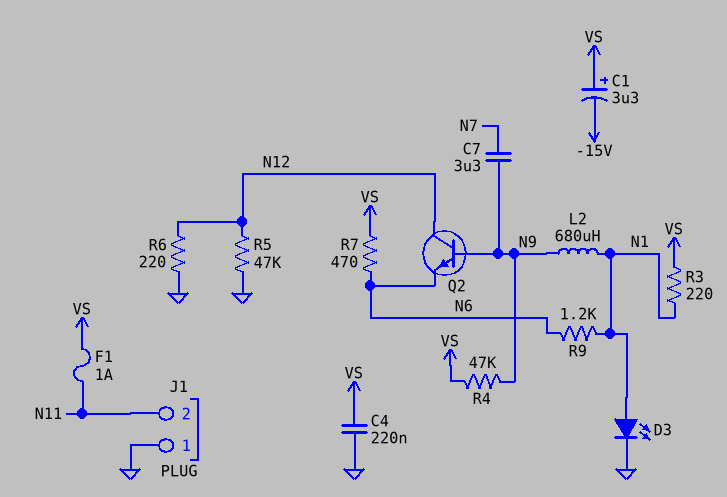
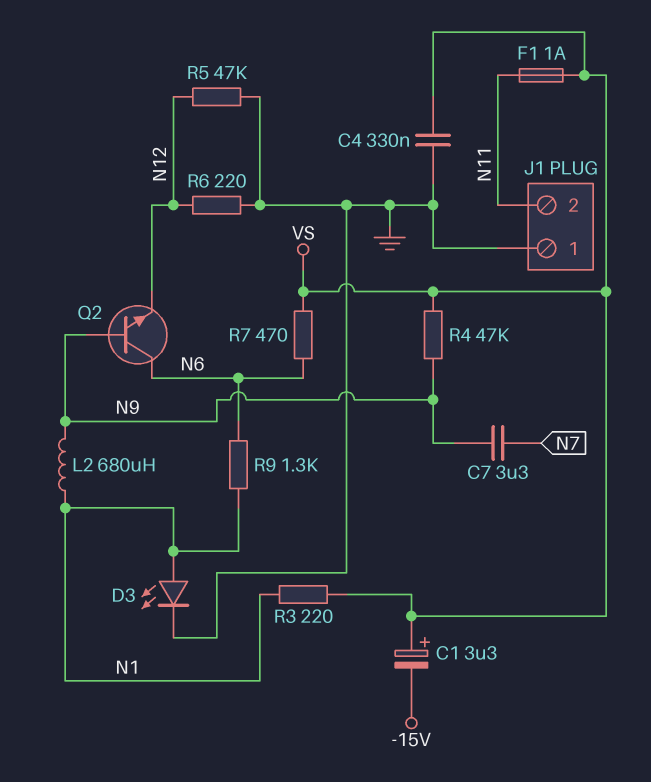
C4: 220nF (GND, VS) -> 330nF (GND, VS)
Q2: NPN (B N9, C N12, E N6) -> NPN (B N9, C N6, E N12)
R9: 1.2k (N1, N6) -> 1.3k (N1, N6)

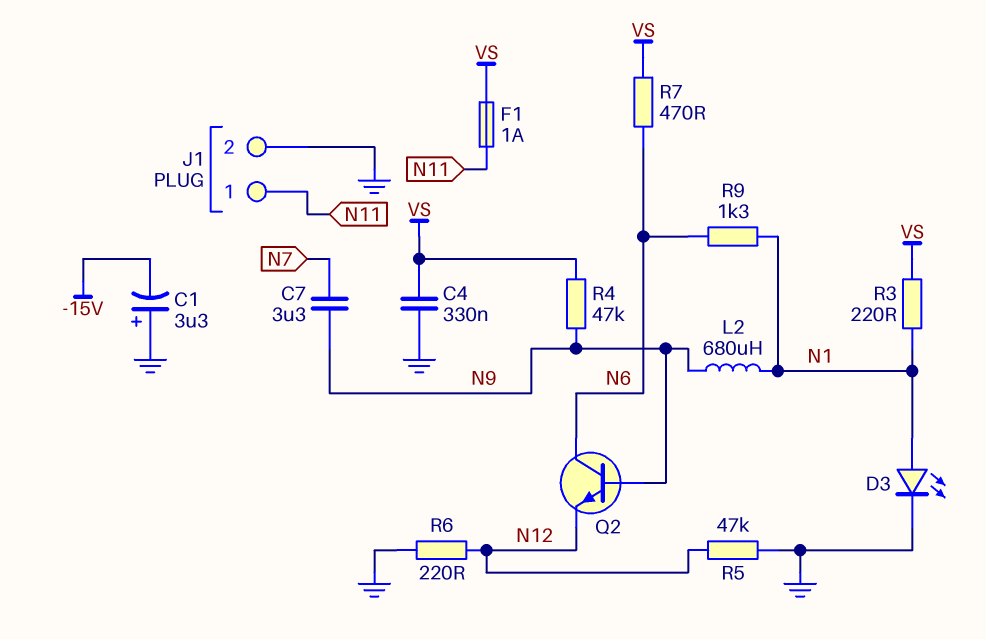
C1: 3.3uF (plus VS, minus -15V) -> 3.3uF (plus GND, minus -15V)
J1 pin 1: GND -> N11
J1 pin 2: N11 -> GND

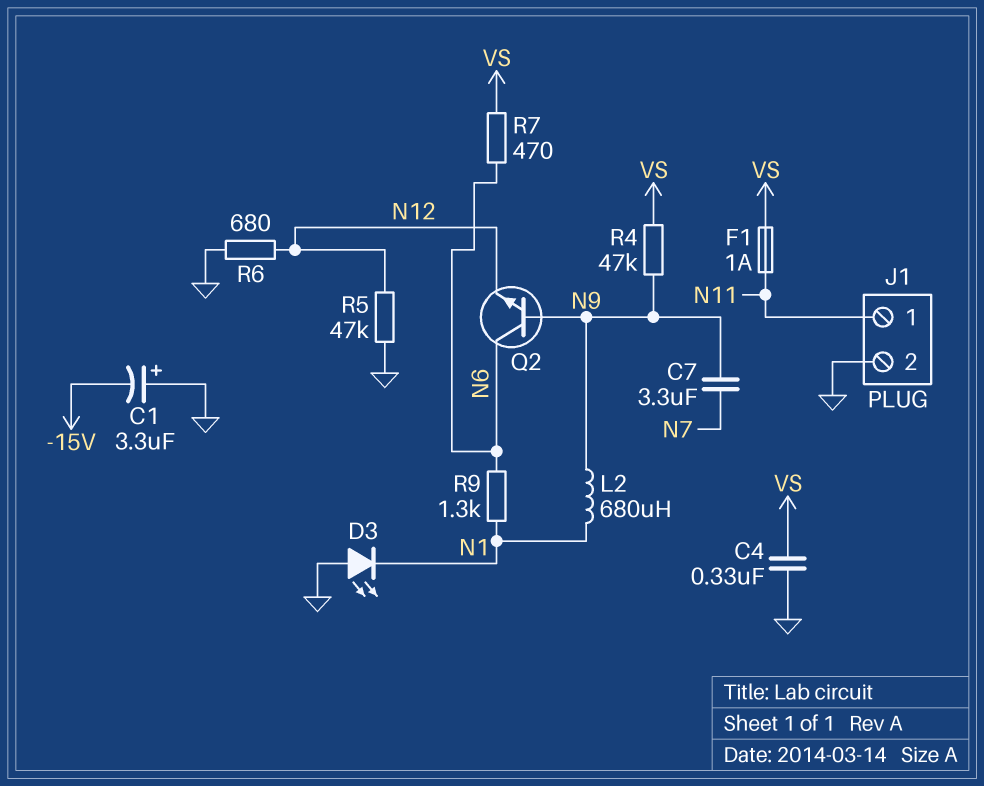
D3: LED (A N1, K GND) -> LED (A GND, K N1)
R3: 220 (N1, VS) -> none
R6: 220 (GND, N12) -> 680 (GND, N12)

